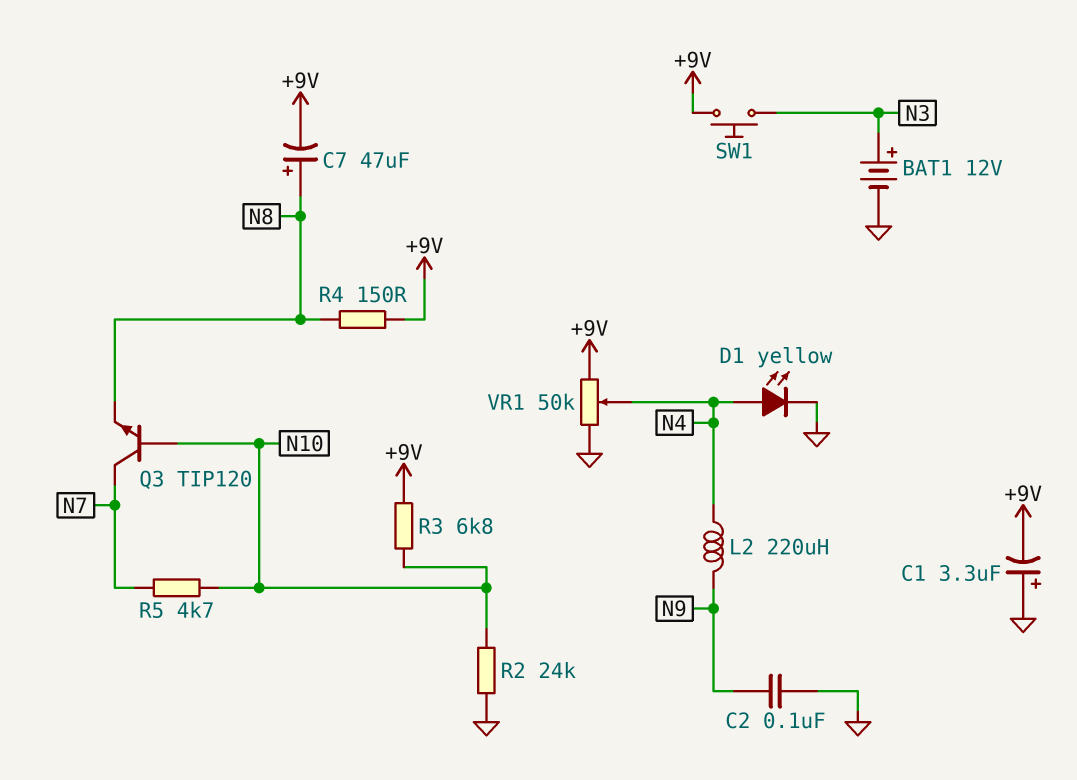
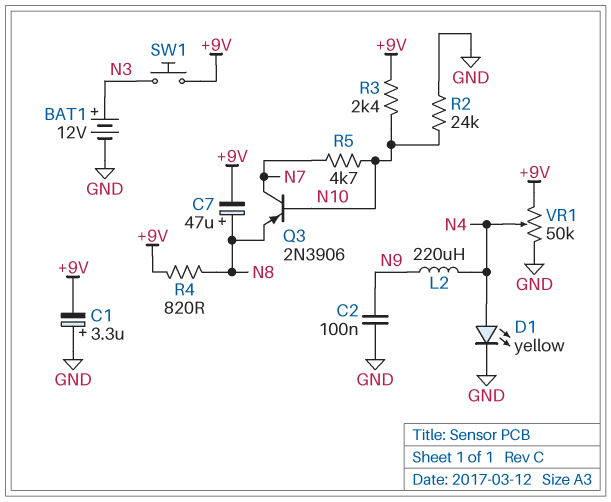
Q3: NPN TIP120 (B N10, C N7, E N8) -> PNP 2N3906 (B N10, C N7, E N8)
R3: 6.8k (+9V, N10) -> 2.4k (+9V, N10)
R4: 150 (+9V, N8) -> 820 (+9V, N8)

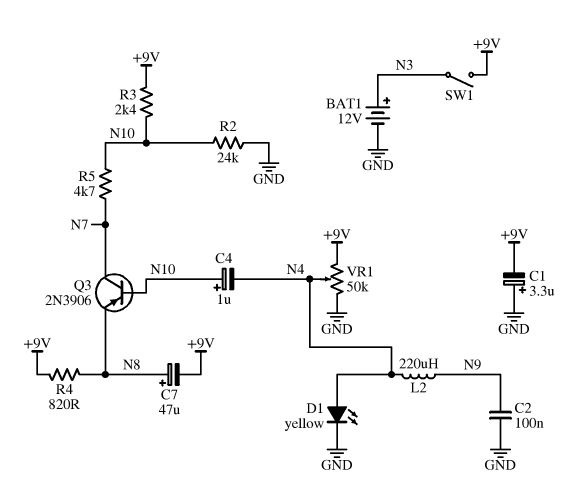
C4: none -> 1uF (plus N10, minus N4)
SW1: button (+9V, N3) -> switch (+9V, N3)

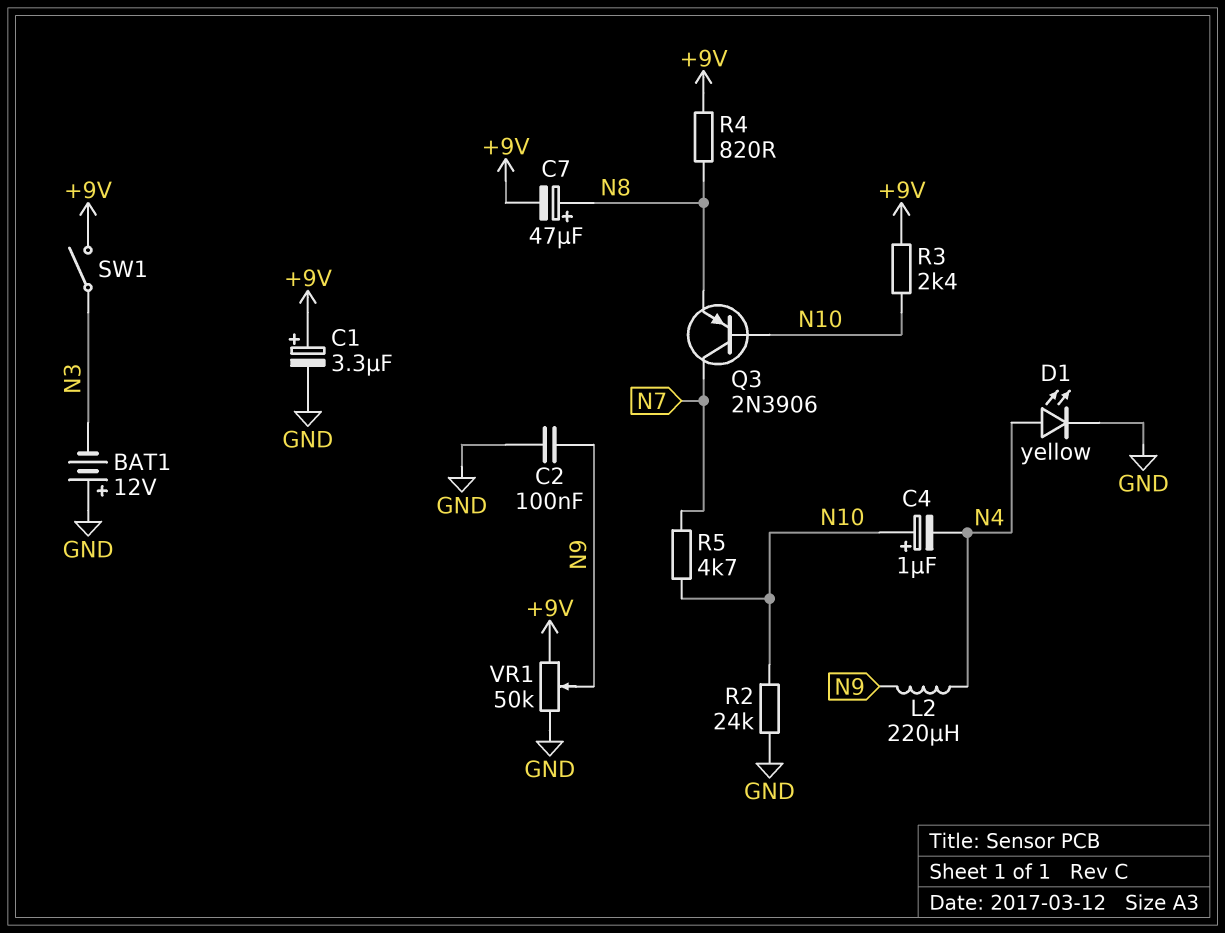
BAT1: 12V (plus N3, minus GND) -> 12V (plus GND, minus N3)
C1: 3.3uF (plus GND, minus +9V) -> 3.3uF (plus +9V, minus GND)
VR1: 50k (+9V, GND, wiper N4) -> 50k (+9V, GND, wiper N9)

